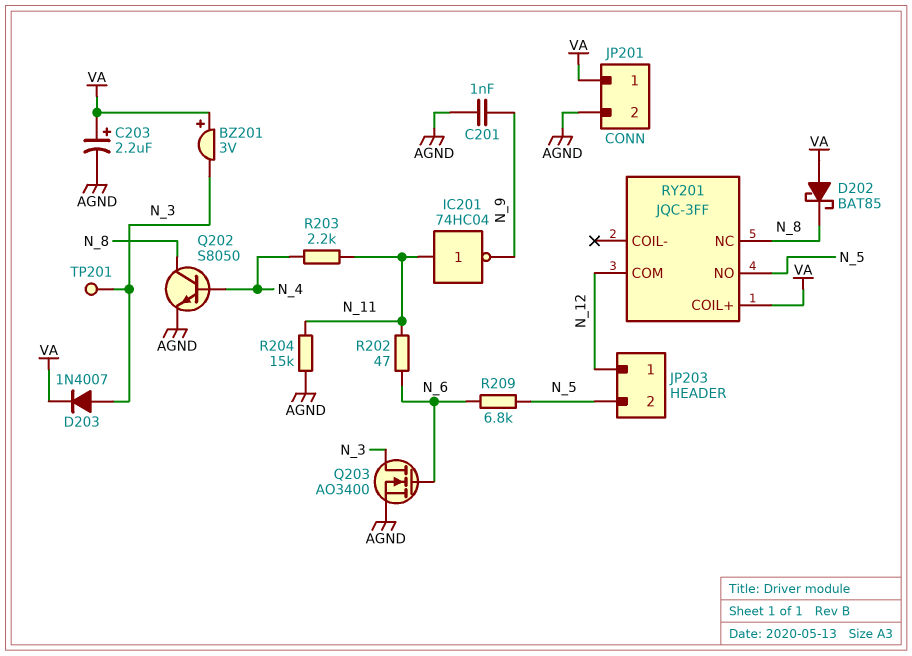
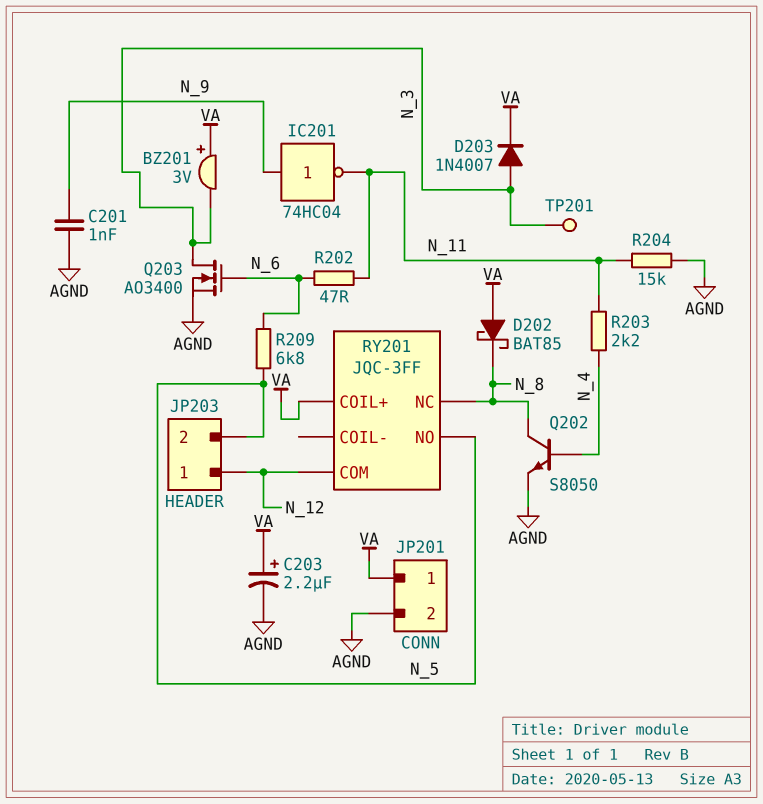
IC201: NOT 74HC04 (in N_11, out N_9) -> NOT 74HC04 (in N_9, out N_11)

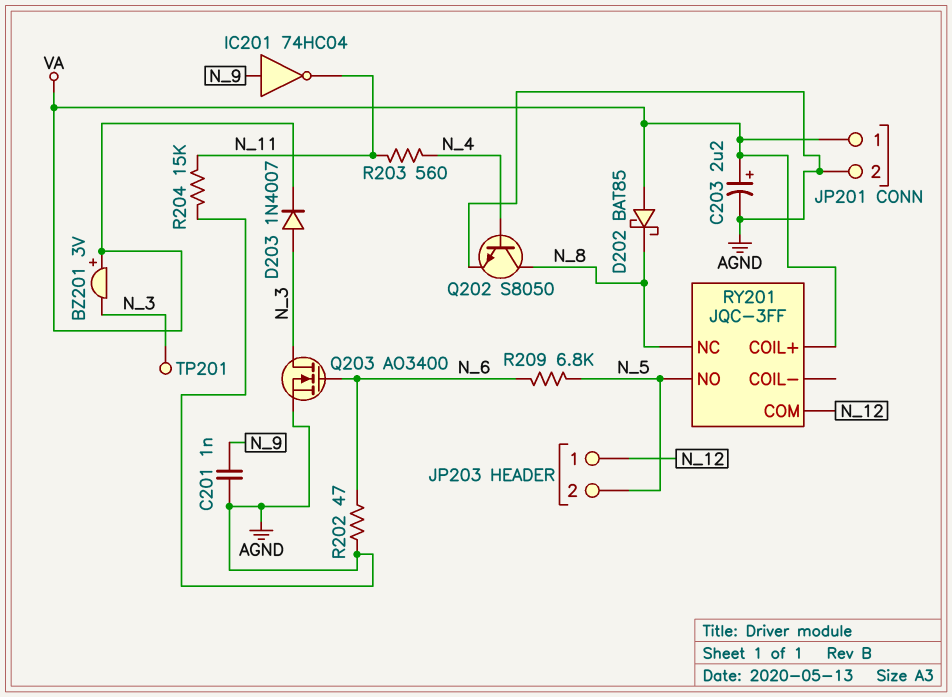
R202: 47 (N_6, N_11) -> 47 (AGND, N_6)
R203: 2.2k (N_4, N_11) -> 560 (N_4, N_11)

